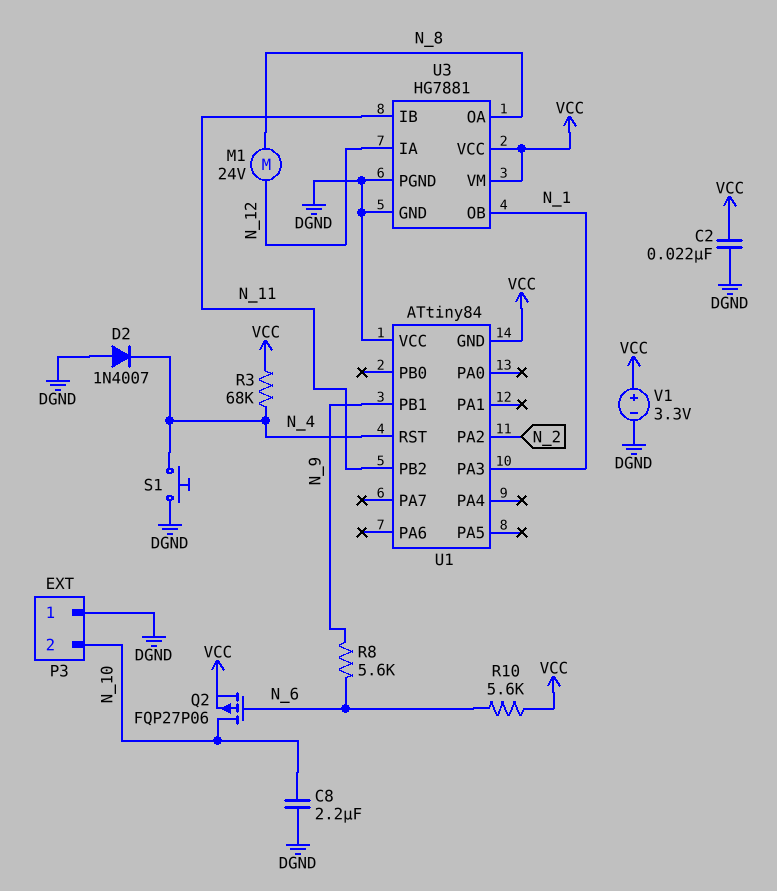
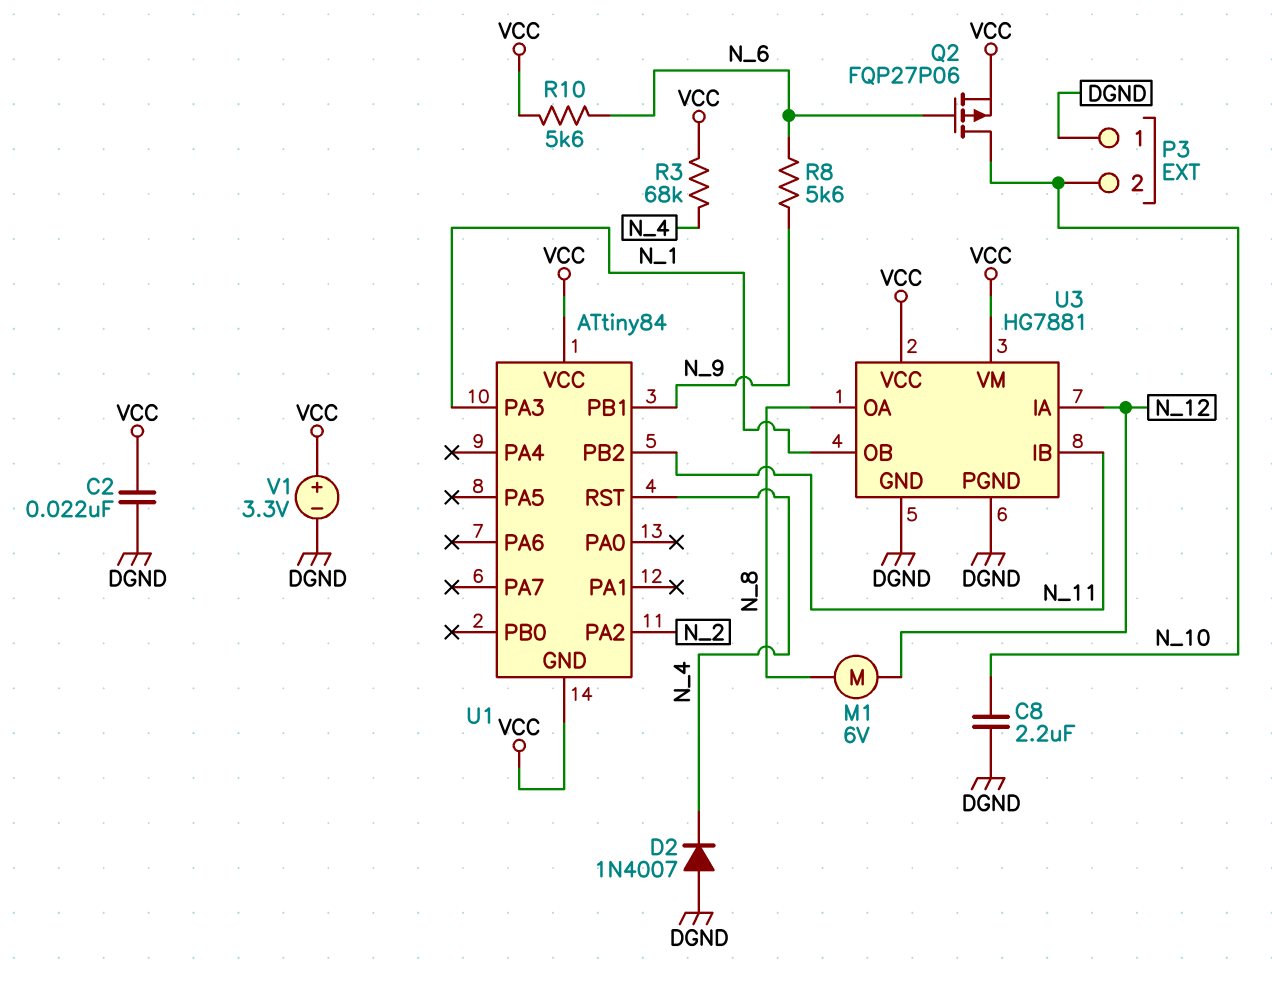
M1: motor 24V (N_8, N_12) -> motor 6V (N_8, N_12)
S1: button (DGND, N_4) -> none
U1 pin VCC: DGND -> VCC

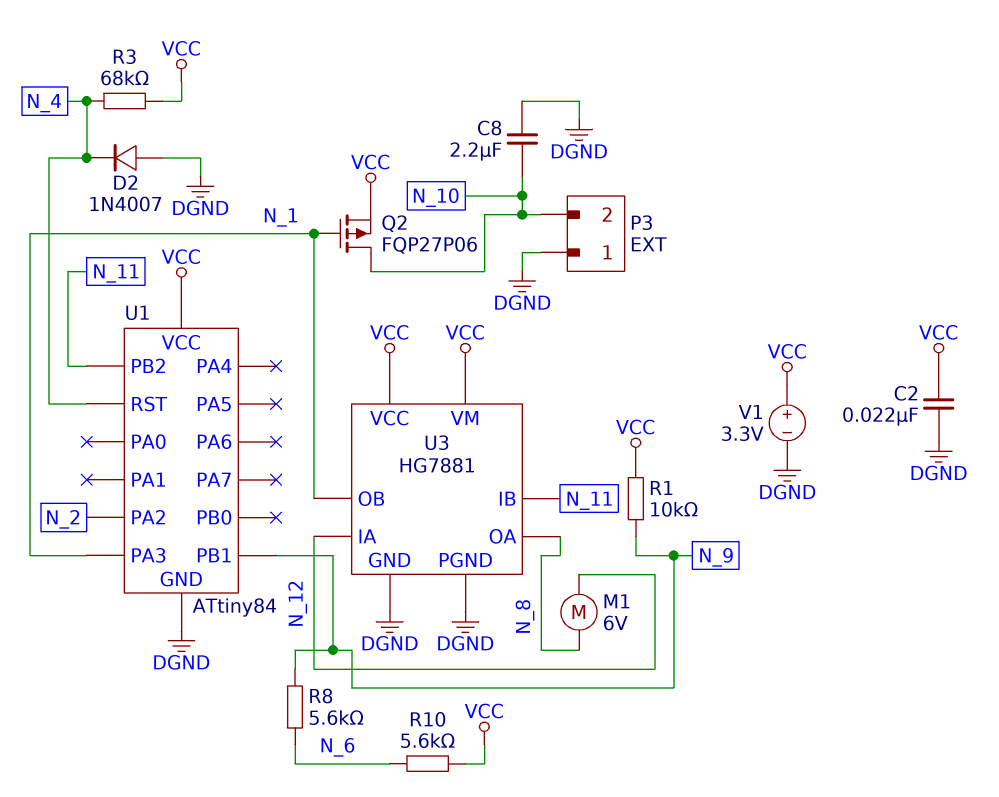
Q2: PMOS FQP27P06 (G N_6, D N_10, S VCC) -> PMOS FQP27P06 (G N_1, D N_10, S VCC)
R1: none -> 10k (N_9, VCC)
U1 pin GND: VCC -> DGND

